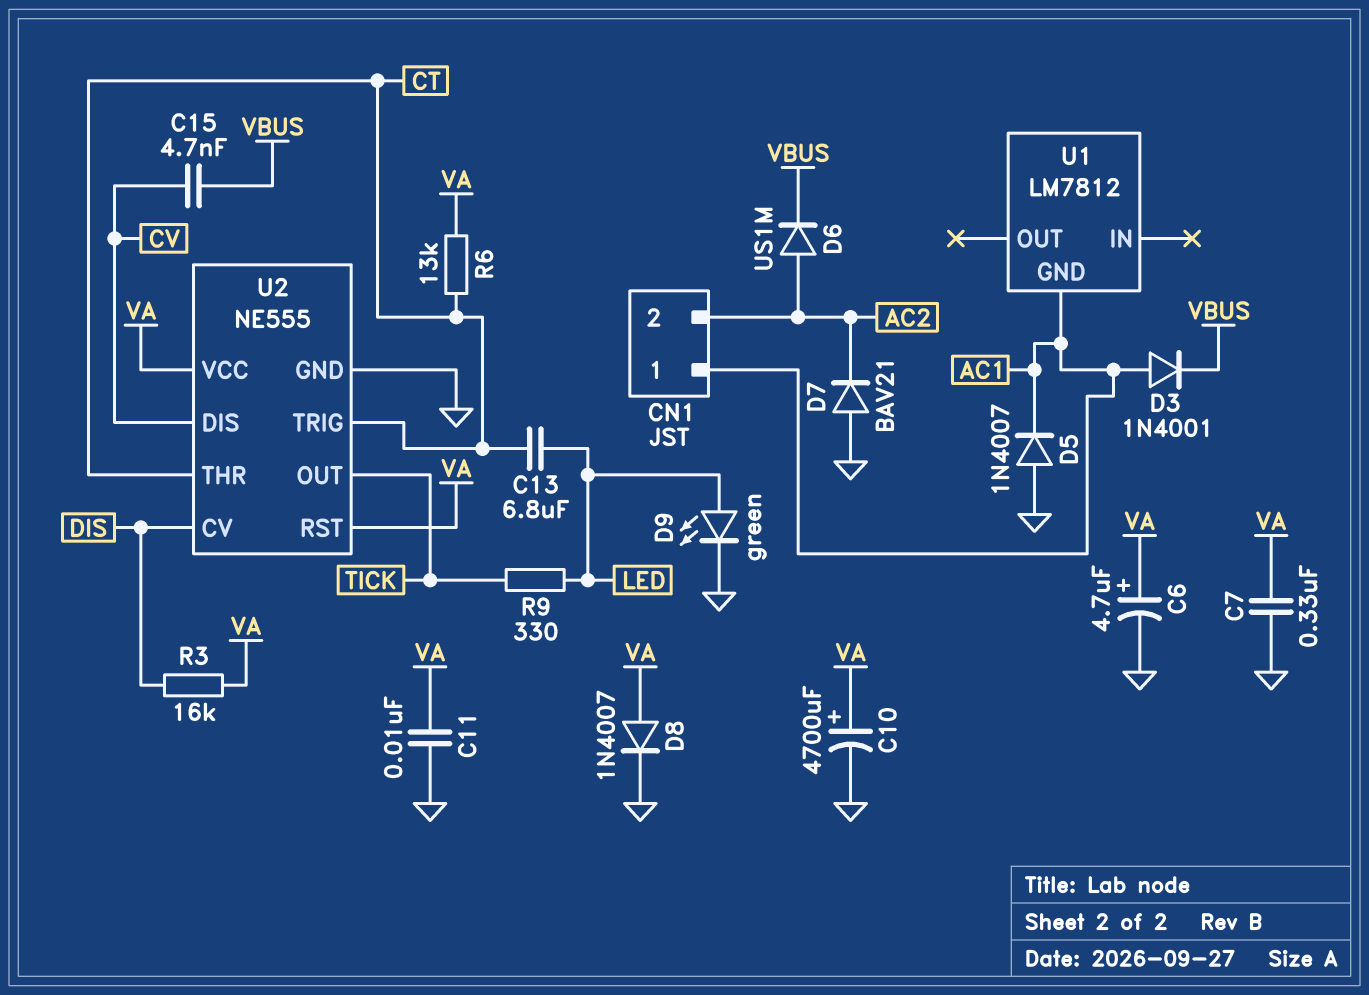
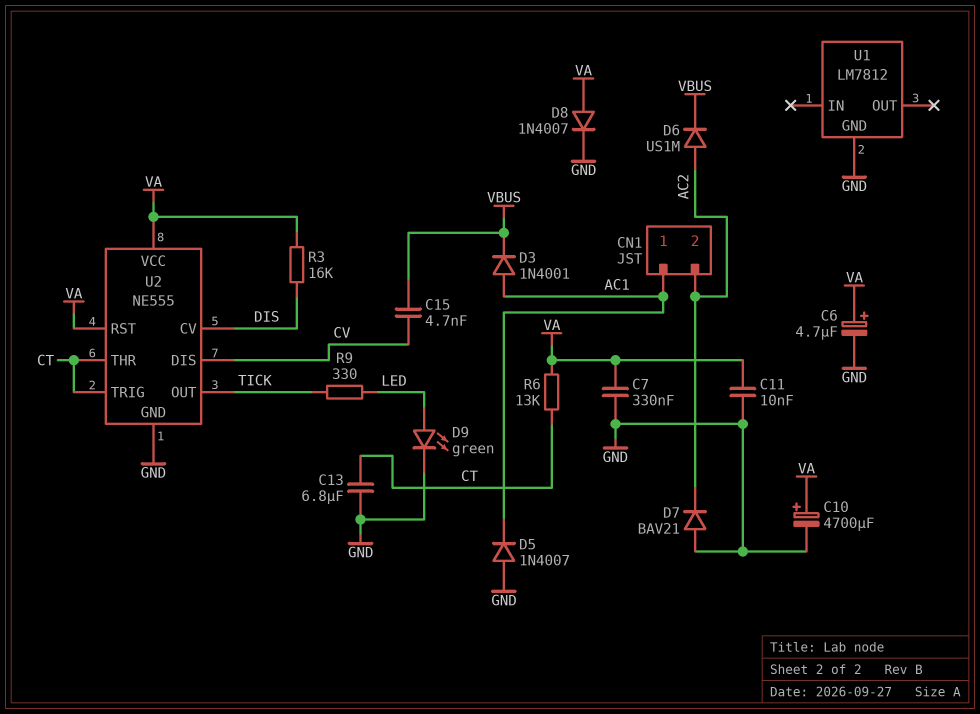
C13: 6.8uF (CT, LED) -> 6.8uF (CT, GND)
U1 pin GND: AC1 -> GND

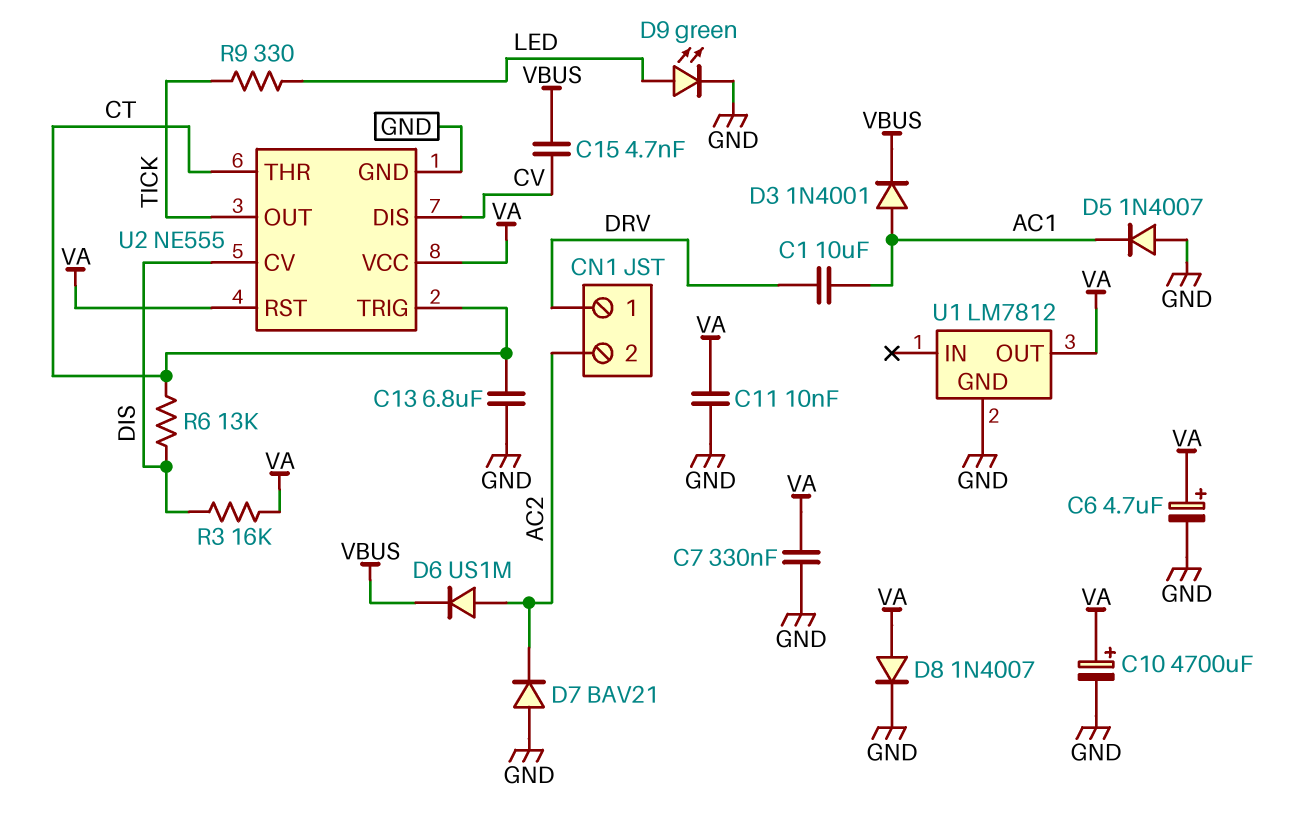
C1: none -> 10uF (AC1, DRV)
CN1 pin 1: AC1 -> DRV
R6: 13k (CT, VA) -> 13k (CT, DIS)
U1 pin OUT: none -> VA

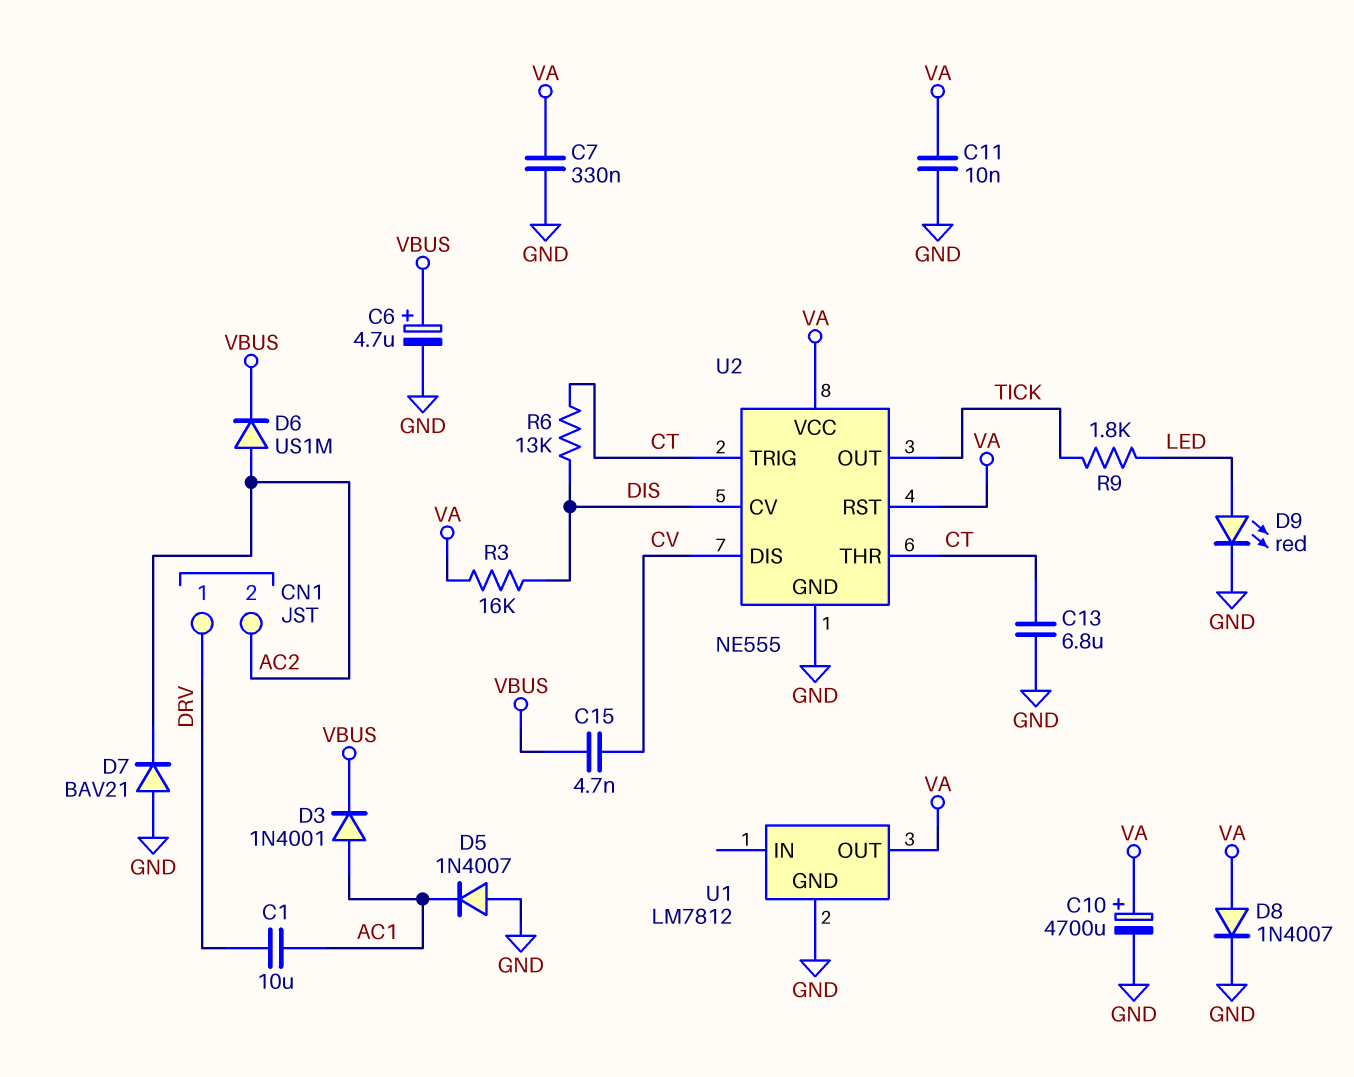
C6: 4.7uF (plus VA, minus GND) -> 4.7uF (plus VBUS, minus GND)
D9: LED green (A LED, K GND) -> LED red (A LED, K GND)
R9: 330 (LED, TICK) -> 1.8k (LED, TICK)

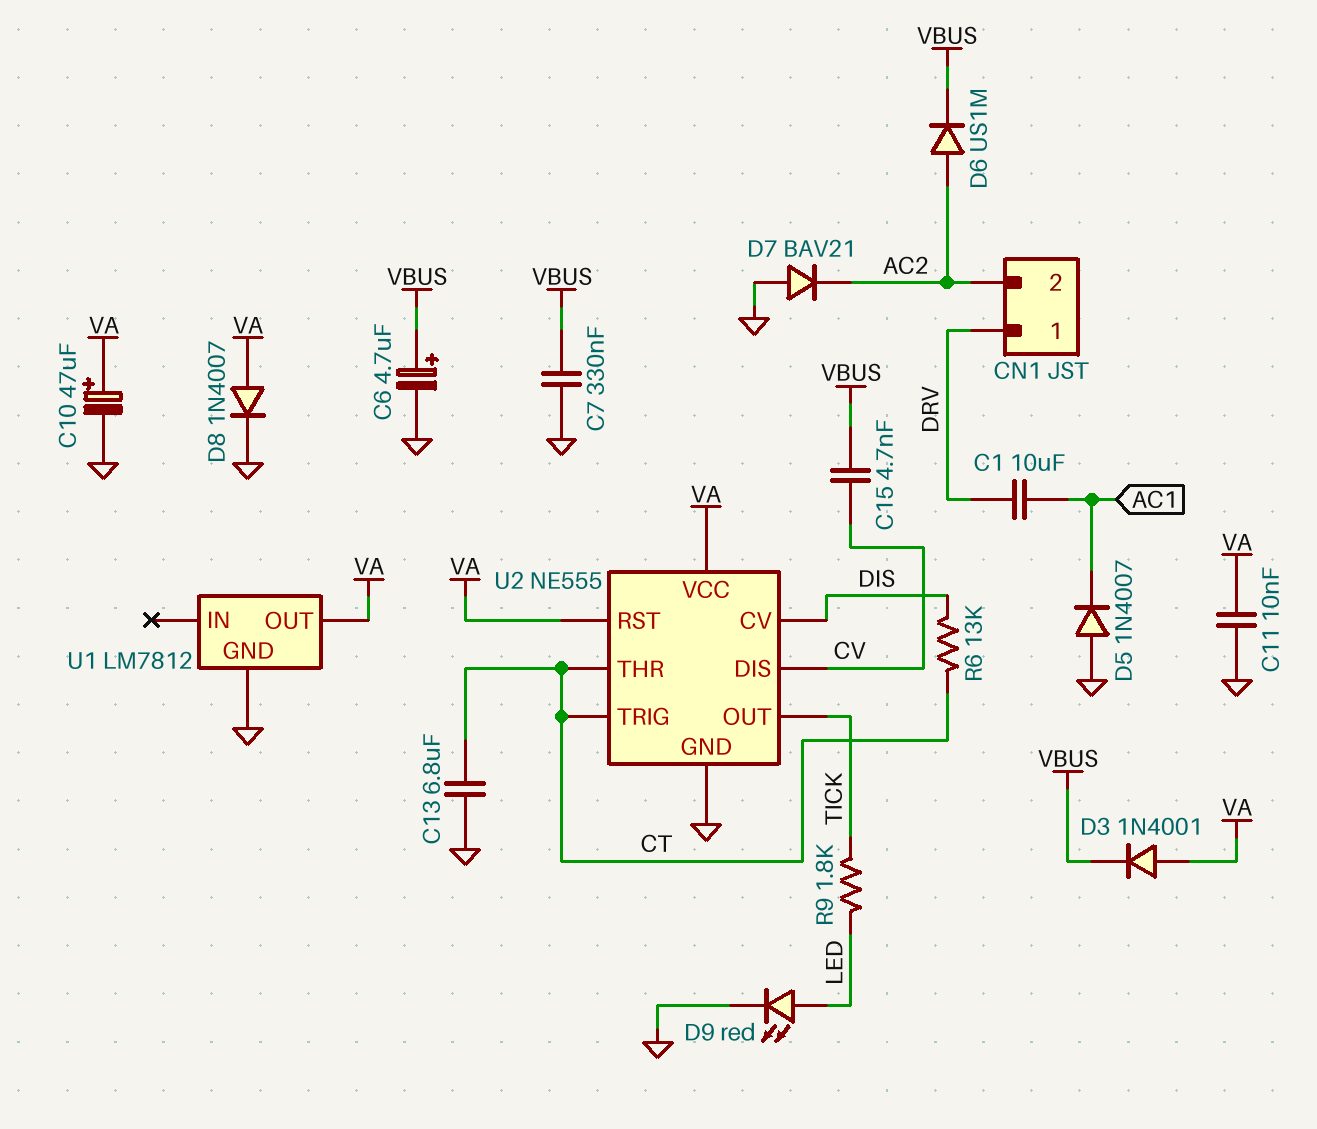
C7: 330nF (GND, VA) -> 330nF (GND, VBUS)
C10: 4700uF (plus VA, minus GND) -> 47uF (plus VA, minus GND)
D3: diode 1N4001 (A AC1, K VBUS) -> diode 1N4001 (A VA, K VBUS)
R3: 16k (DIS, VA) -> none

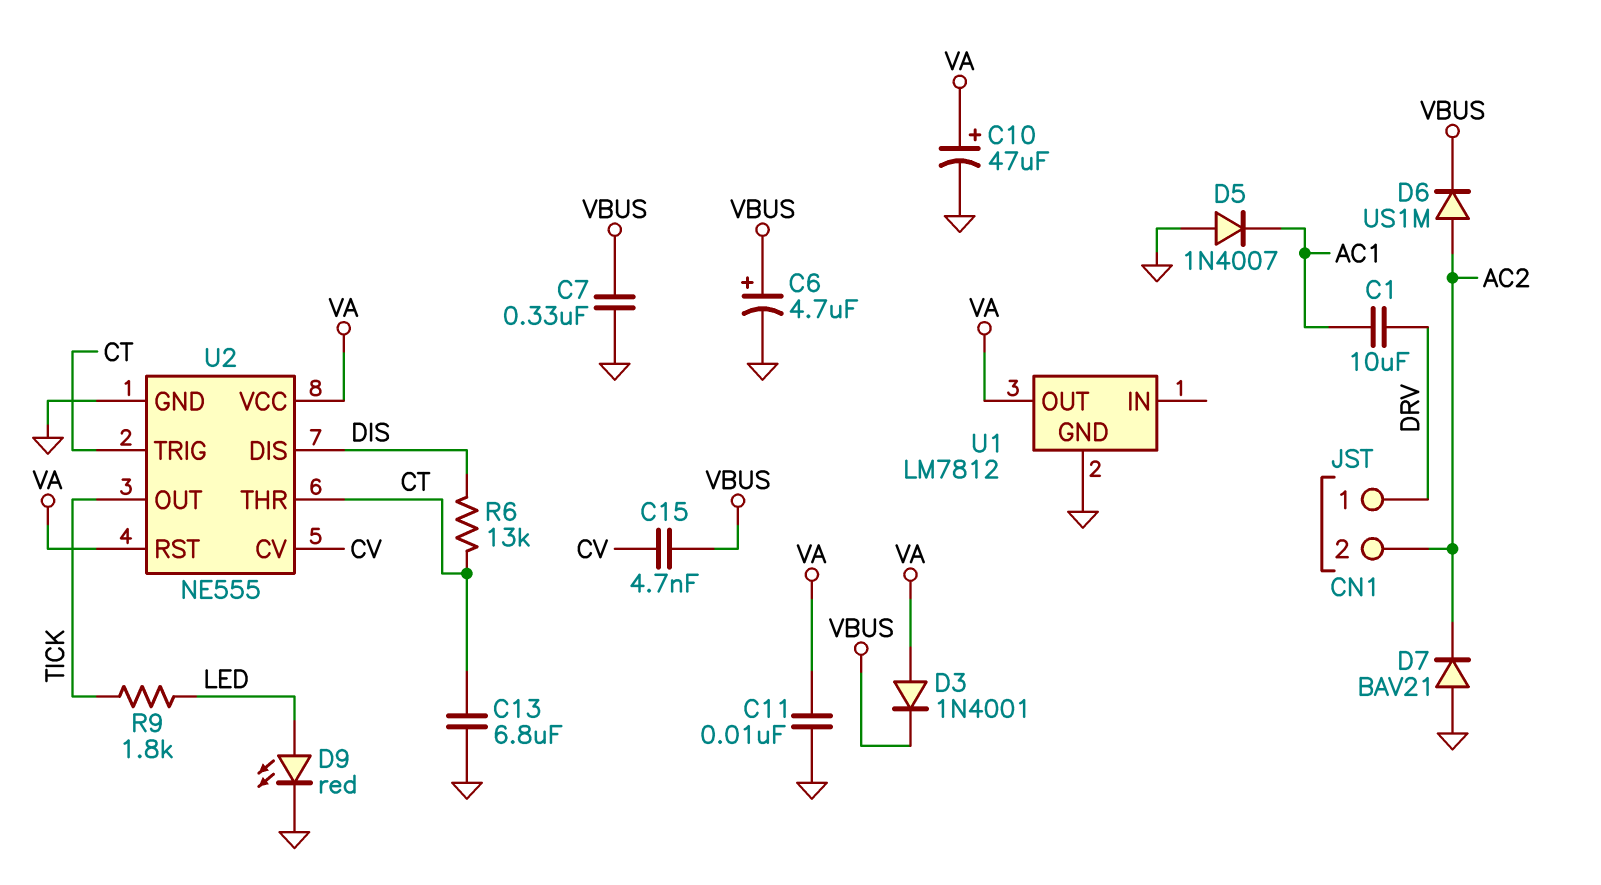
D8: diode 1N4007 (A VA, K GND) -> none
U2 pin CV: DIS -> CV
U2 pin DIS: CV -> DIS

